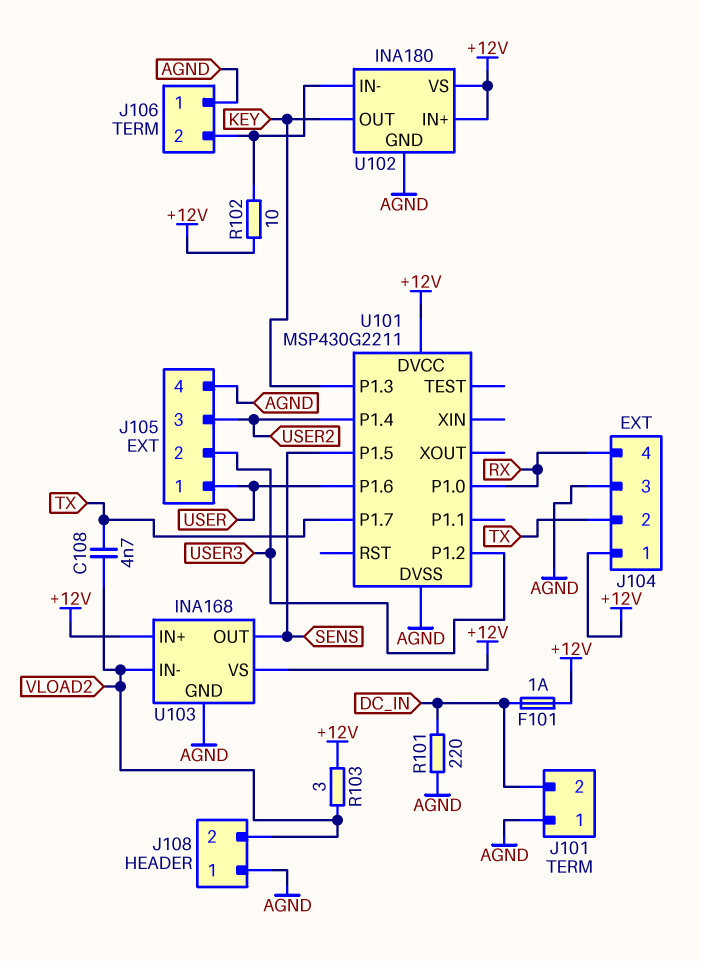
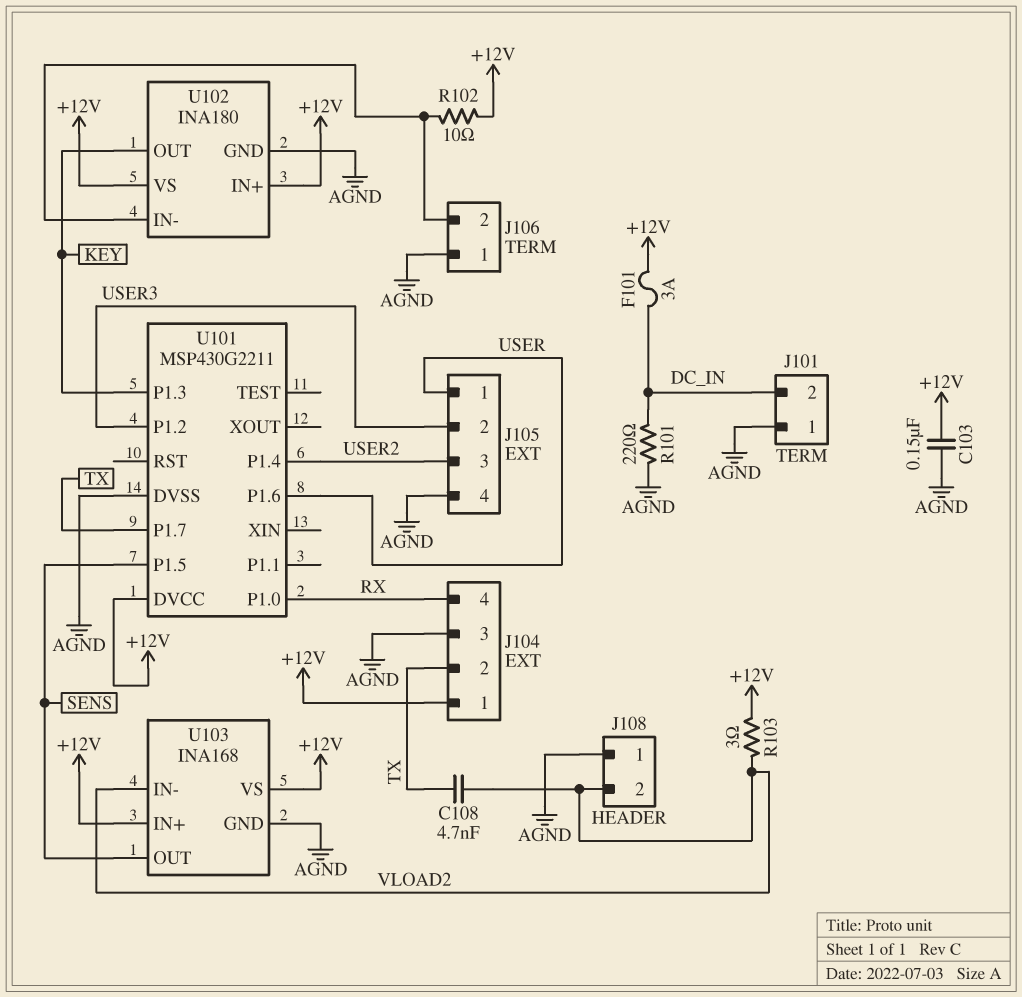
C103: none -> 150nF (+12V, AGND)
F101: 1A (+12V, DC_IN) -> 3A (+12V, DC_IN)

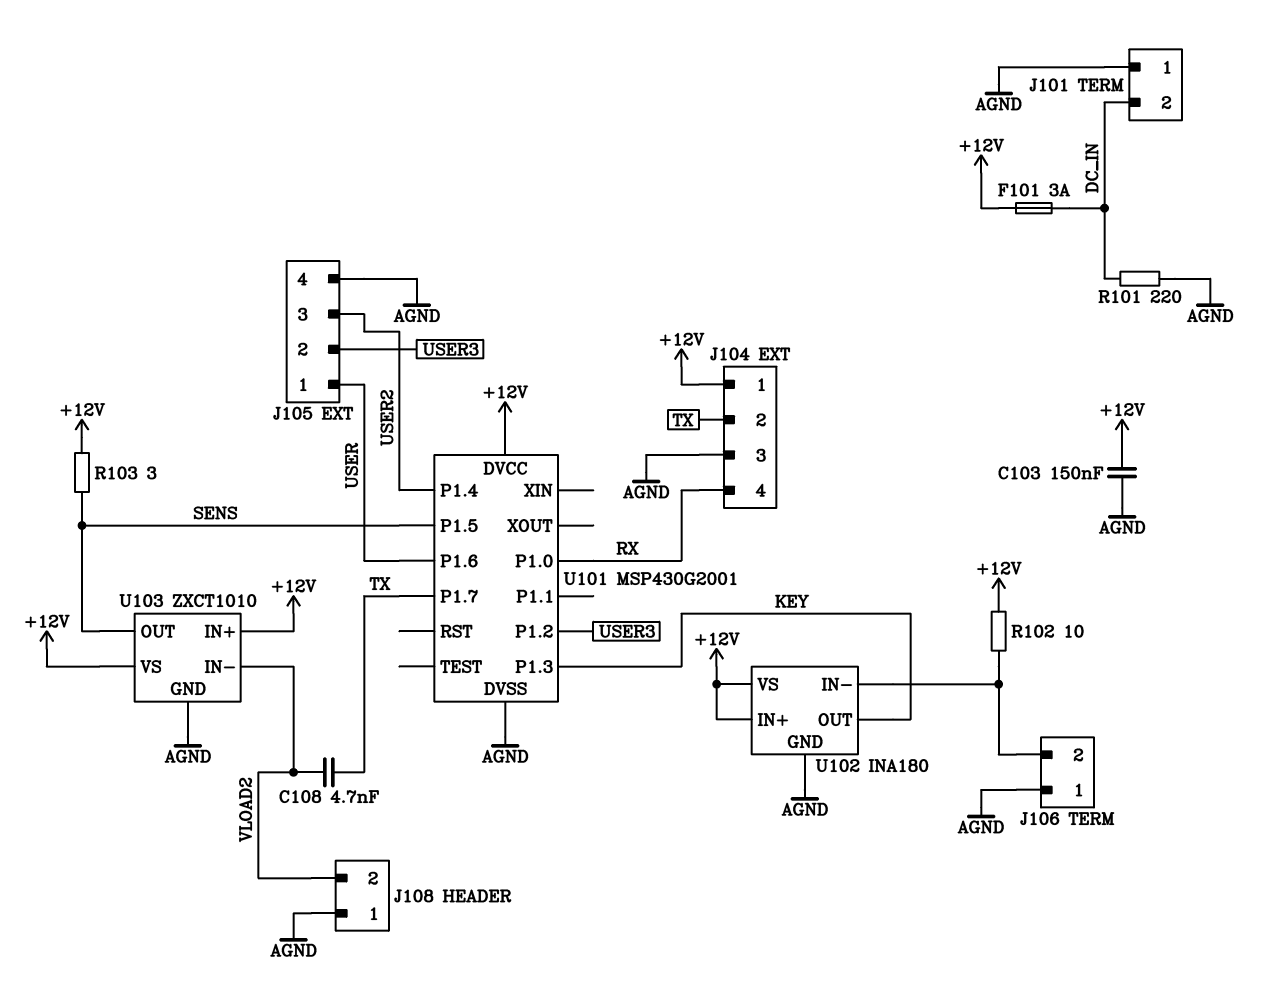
R103: 3 (+12V, VLOAD2) -> 3 (+12V, SENS)
U101: MSP430G2211 -> MSP430G2001
U103: INA168 -> ZXCT1010

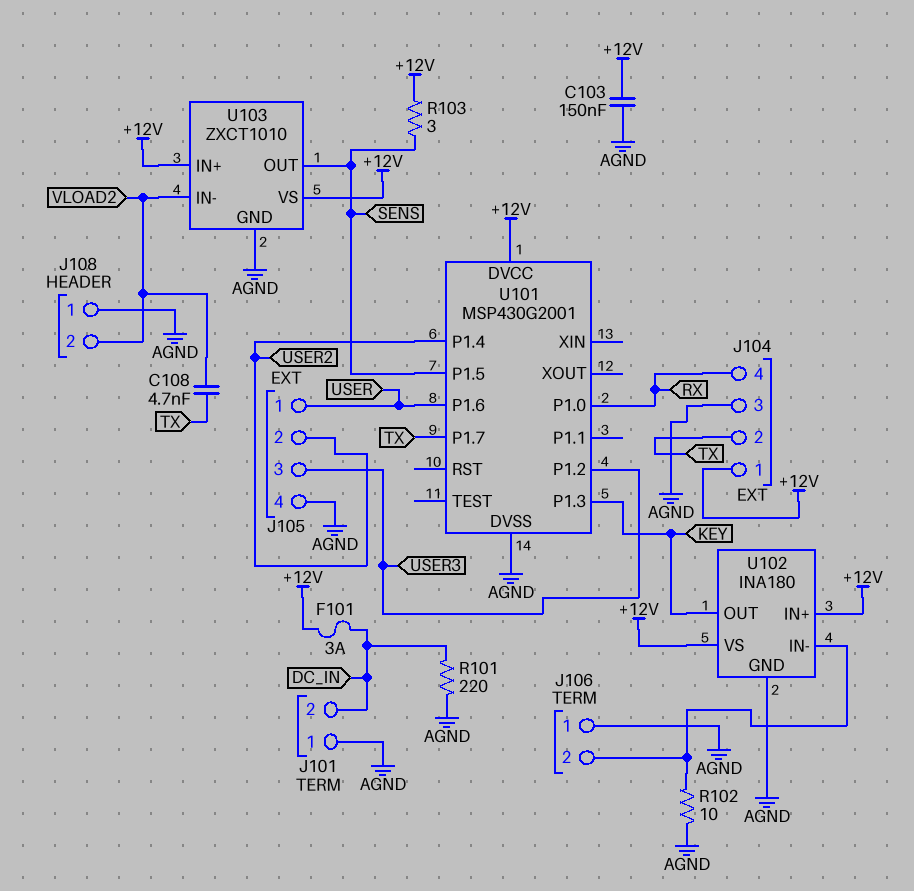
J105 pin 2: USER3 -> USER2
J105 pin 3: USER2 -> USER3
R102: 10 (+12V, J106/2) -> 10 (AGND, J106/2)

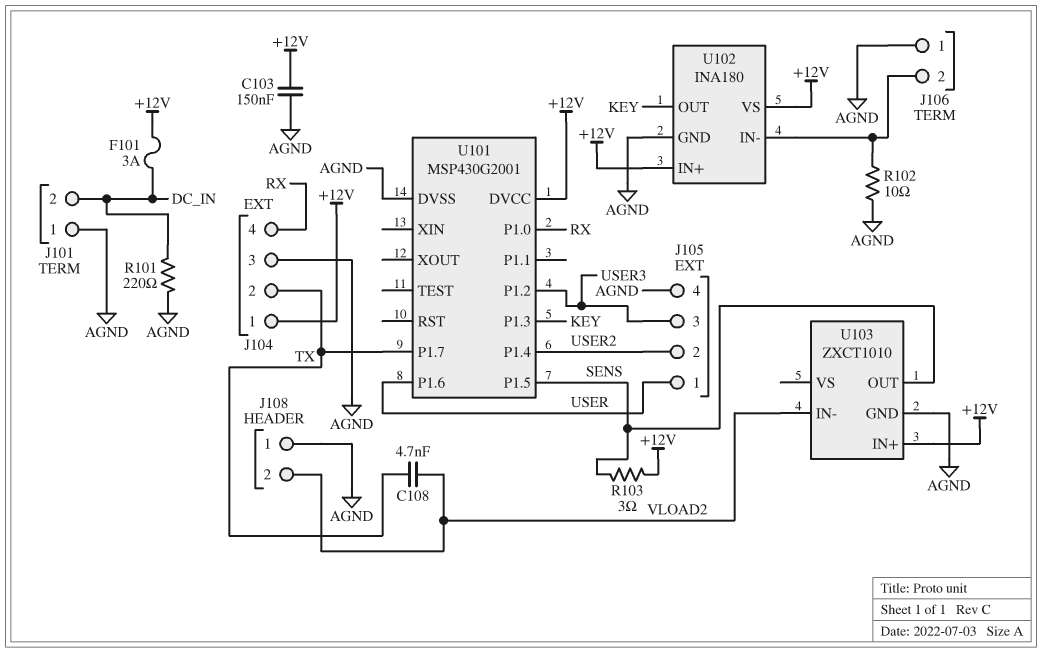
U103 pin VS: +12V -> none

